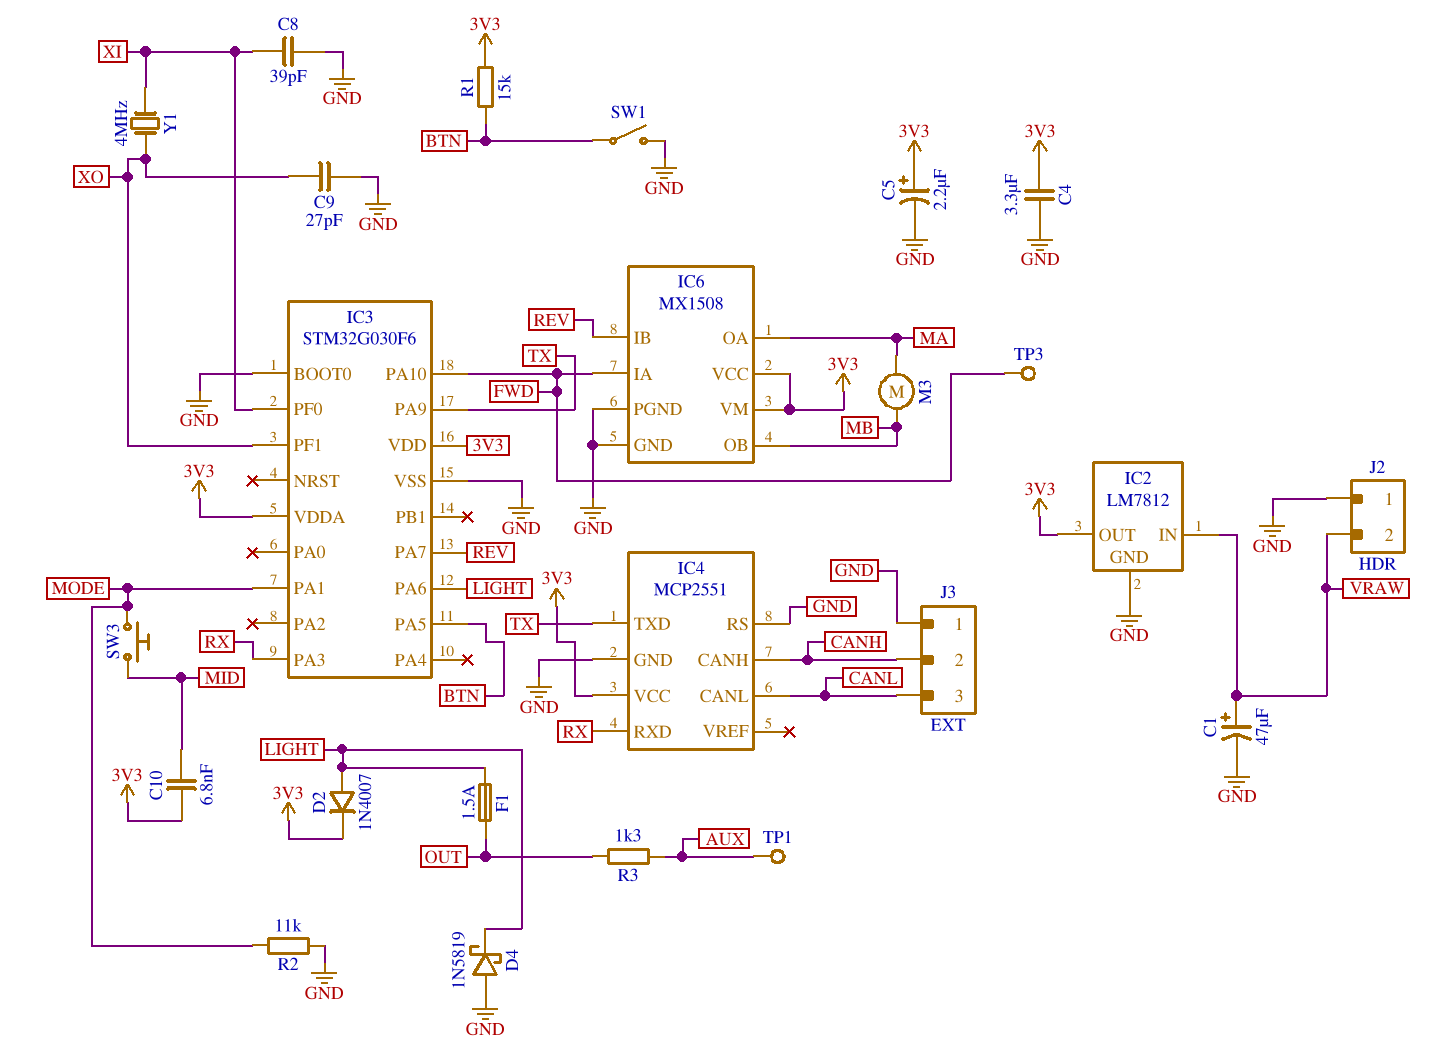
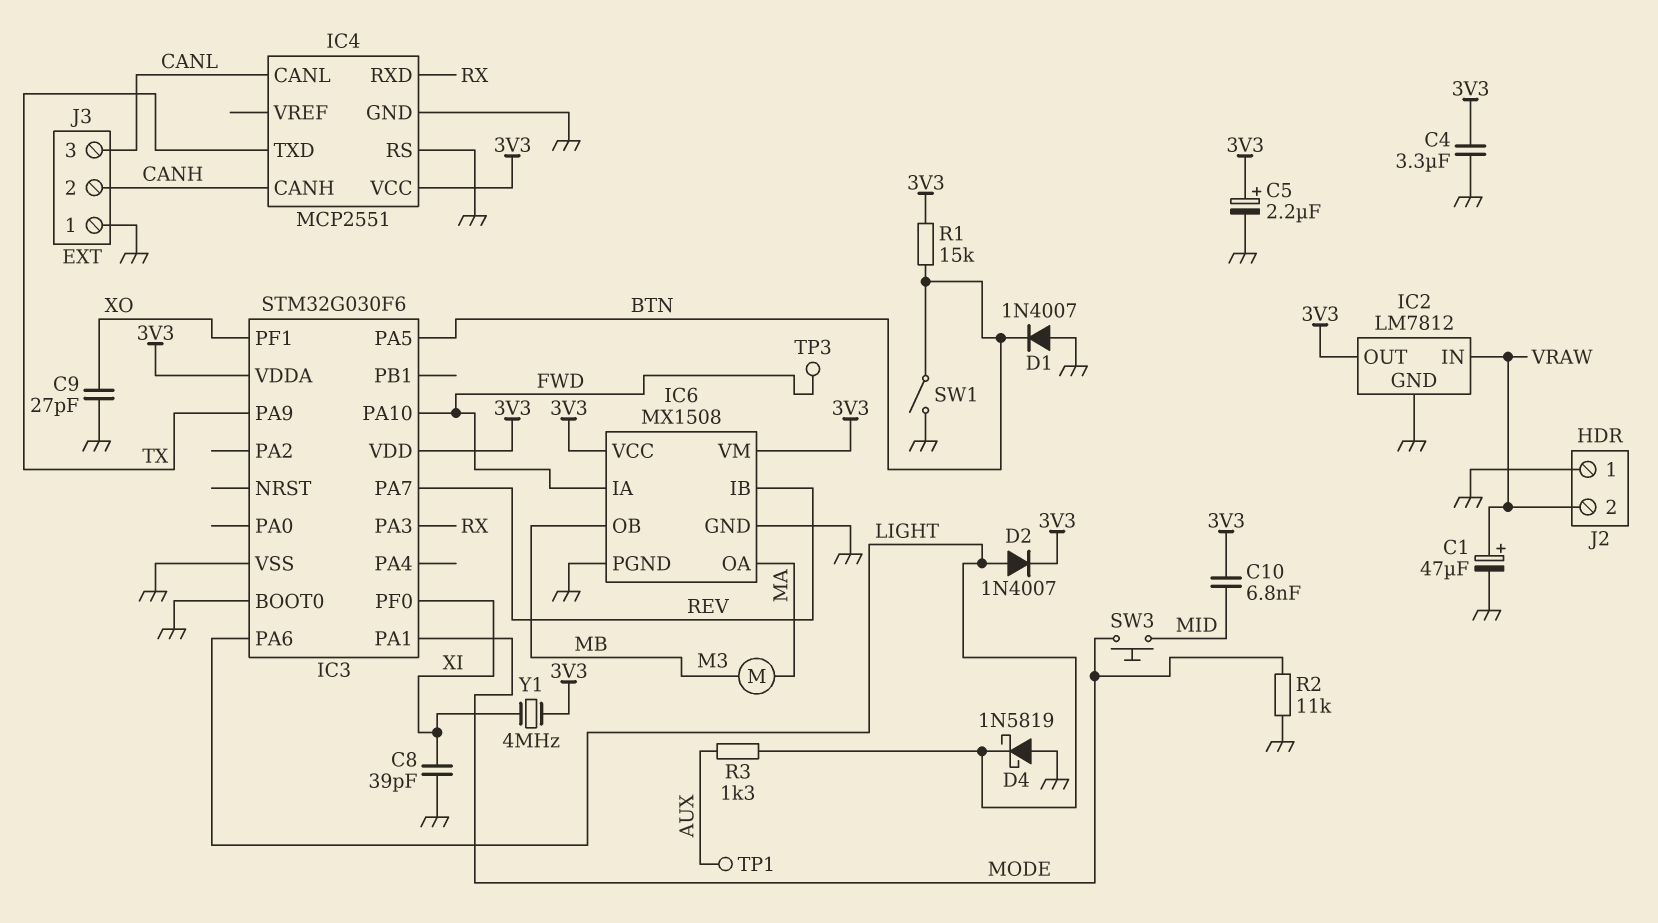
D1: none -> diode 1N4007 (A GND, K BTN)
F1: 1.5A (LIGHT, OUT) -> none
R3: 1.3k (AUX, OUT) -> 1.3k (AUX, LIGHT)
Y1: 4MHz (XI, XO) -> 4MHz (3V3, XI)

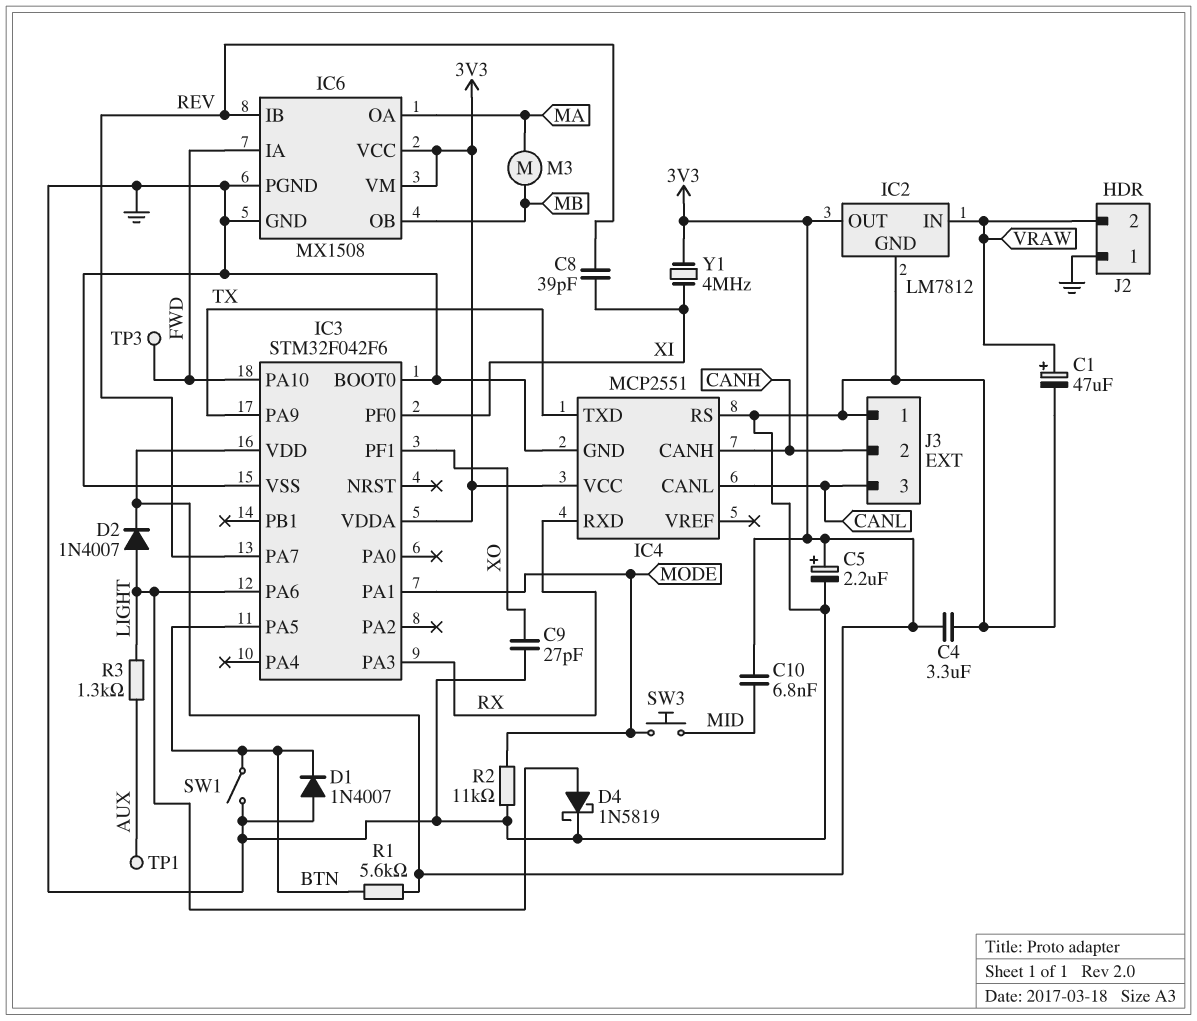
C8: 39pF (GND, XI) -> 39pF (REV, XI)
D4: schottky 1N5819 (A GND, K LIGHT) -> schottky 1N5819 (A LIGHT, K GND)
IC3: STM32G030F6 -> STM32F042F6
R1: 15k (3V3, BTN) -> 5.6k (3V3, BTN)

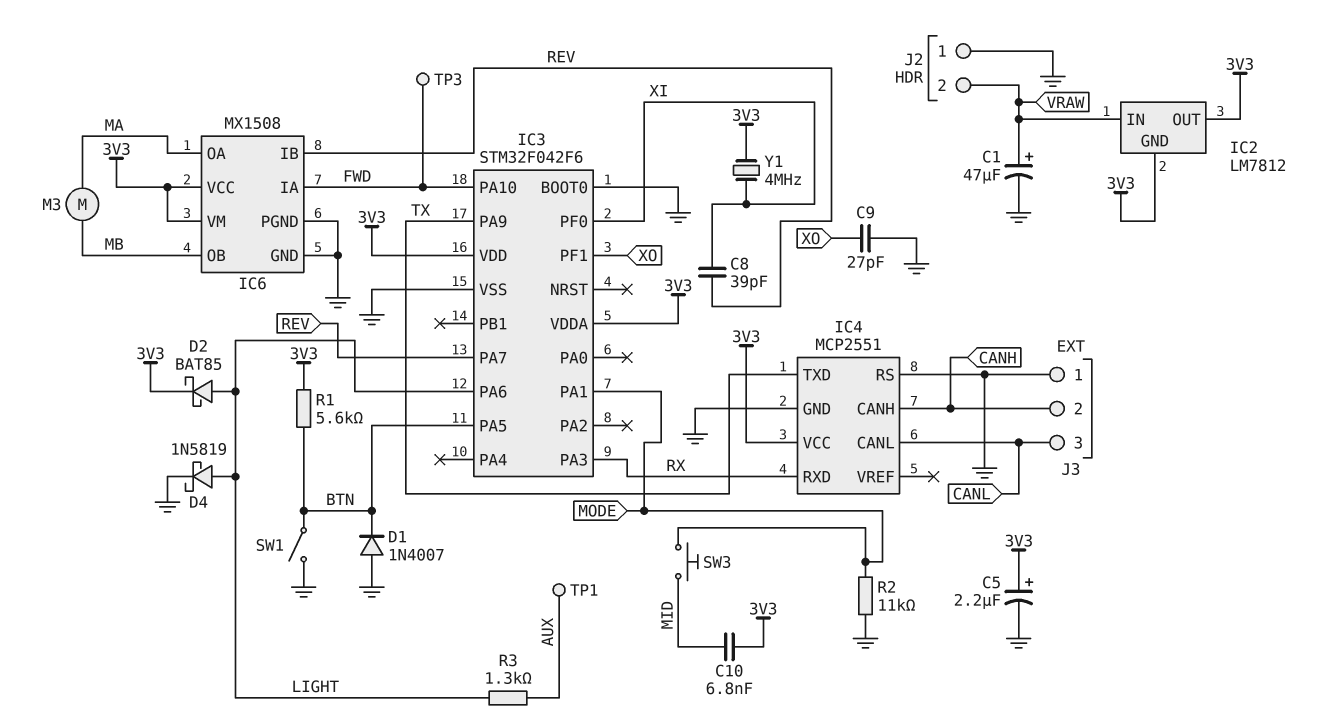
C4: 3.3uF (3V3, GND) -> none
D2: diode 1N4007 (A LIGHT, K 3V3) -> schottky BAT85 (A LIGHT, K 3V3)
IC2 pin GND: GND -> 3V3

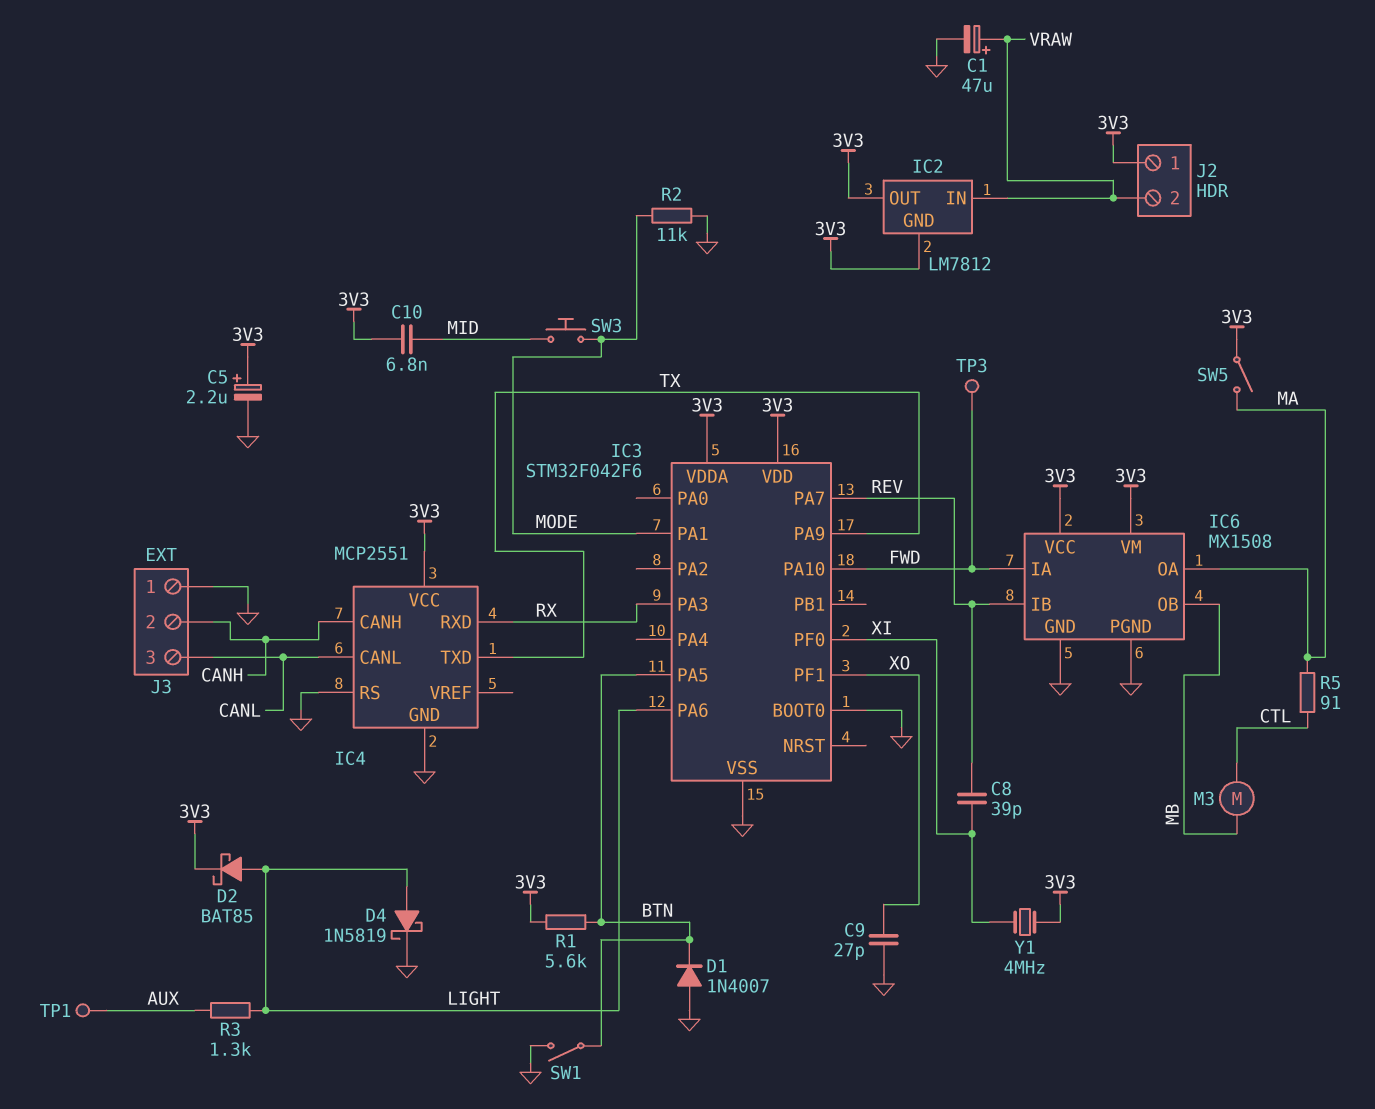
J2 pin 1: GND -> 3V3
M3: motor (MA, MB) -> motor (CTL, MB)
R5: none -> 91 (CTL, MA)
SW5: none -> switch (3V3, MA)

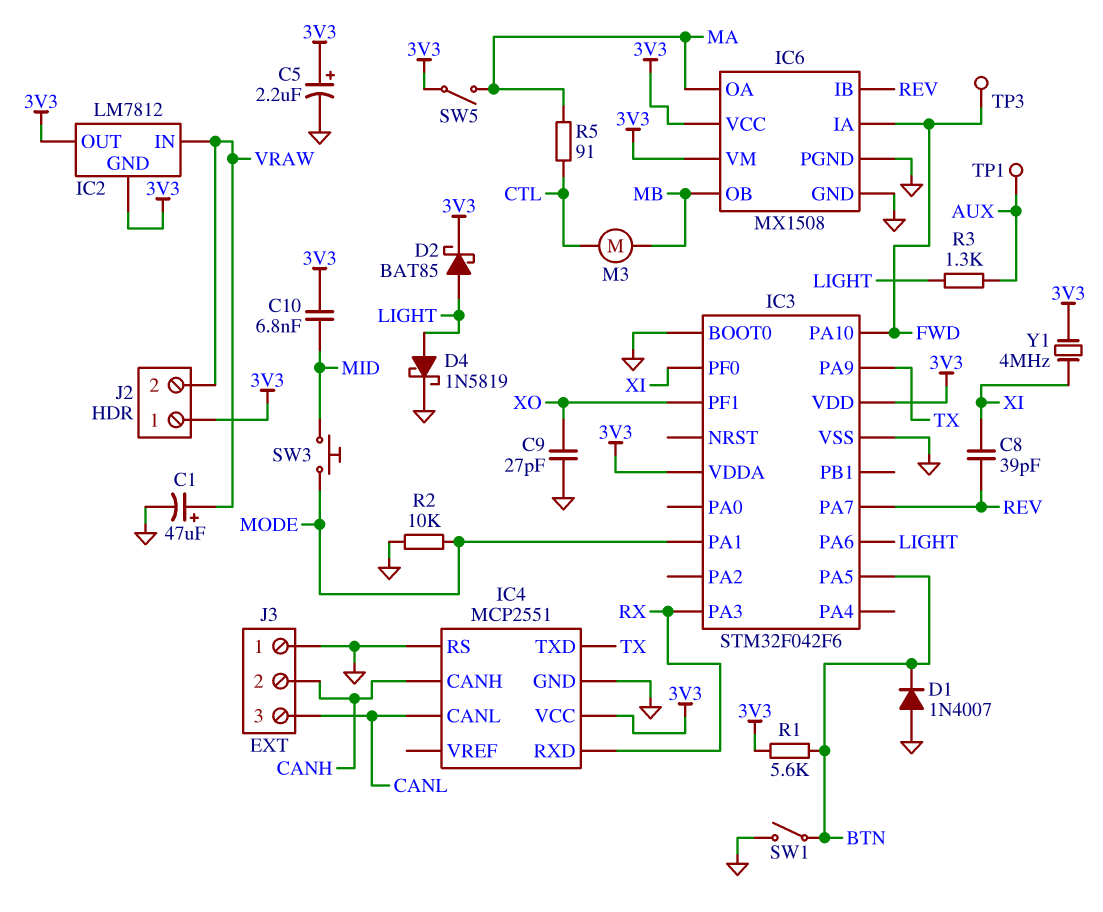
R2: 11k (GND, MODE) -> 10k (GND, MODE)

